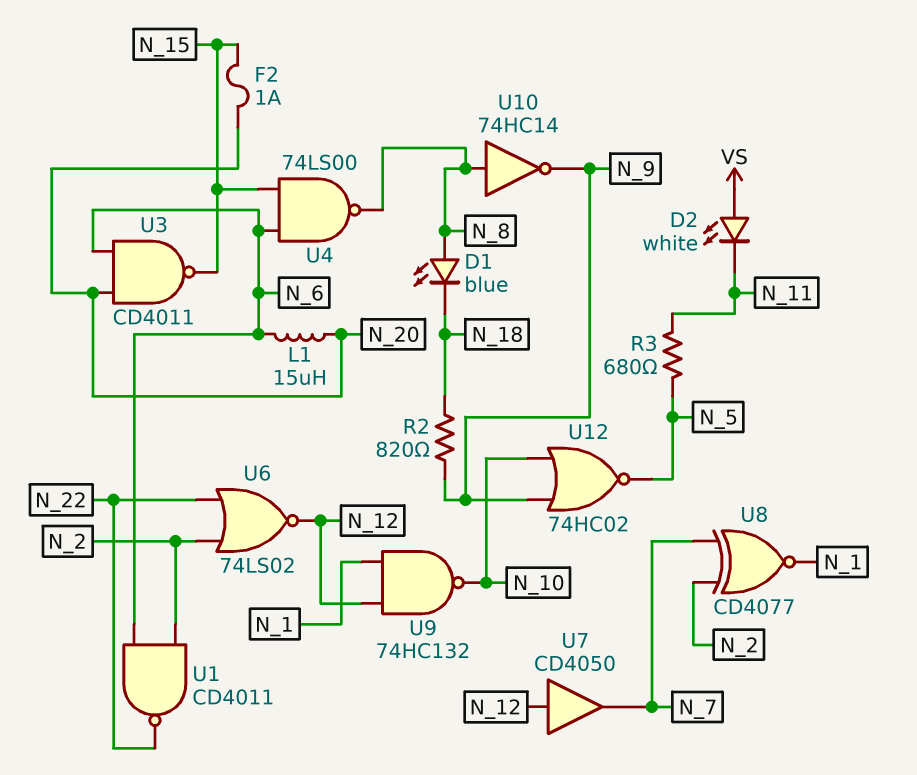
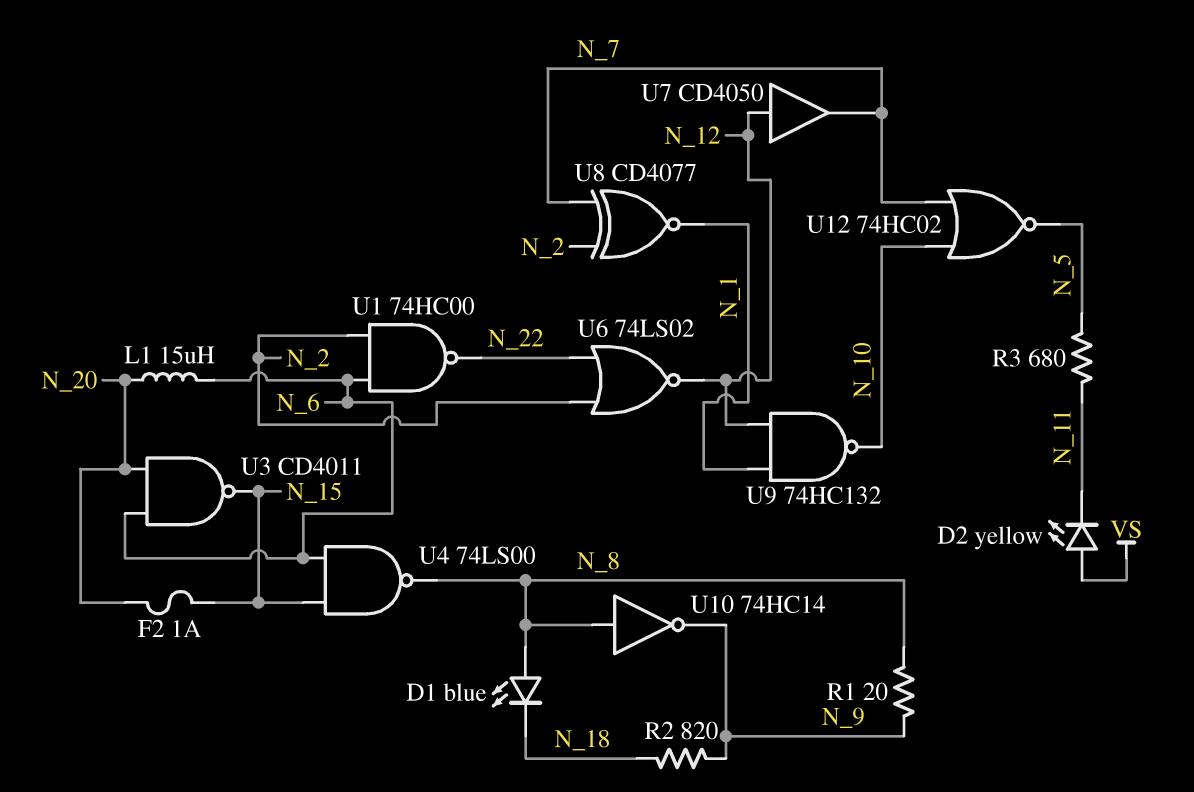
D2: LED white (A VS, K N_11) -> LED yellow (A VS, K N_11)
R1: none -> 20 (N_8, N_9)
U1: NAND CD4011 (in N_2, in N_6, out N_22) -> NAND 74HC00 (in N_2, in N_6, out N_22)
U12: NOR 74HC02 (in N_9, in N_10, out N_5) -> NOR 74HC02 (in N_7, in N_10, out N_5)

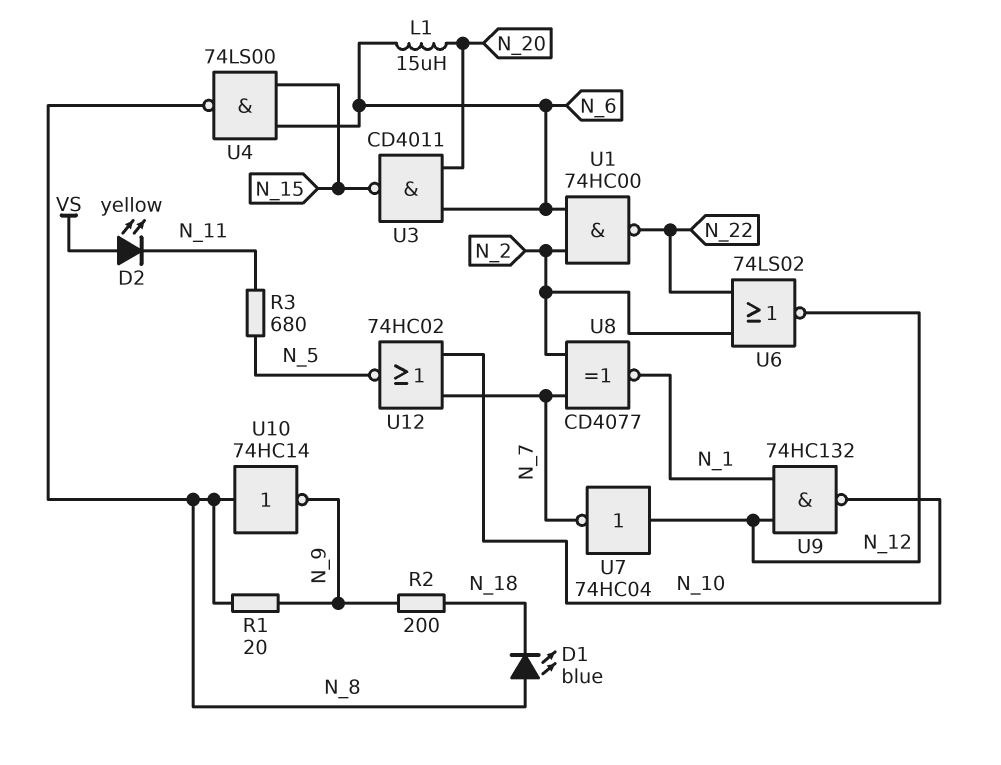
F2: 1A (N_15, N_20) -> none
R2: 820 (N_9, N_18) -> 200 (N_9, N_18)
U7: buffer CD4050 (in N_12, out N_7) -> NOT 74HC04 (in N_12, out N_7)

